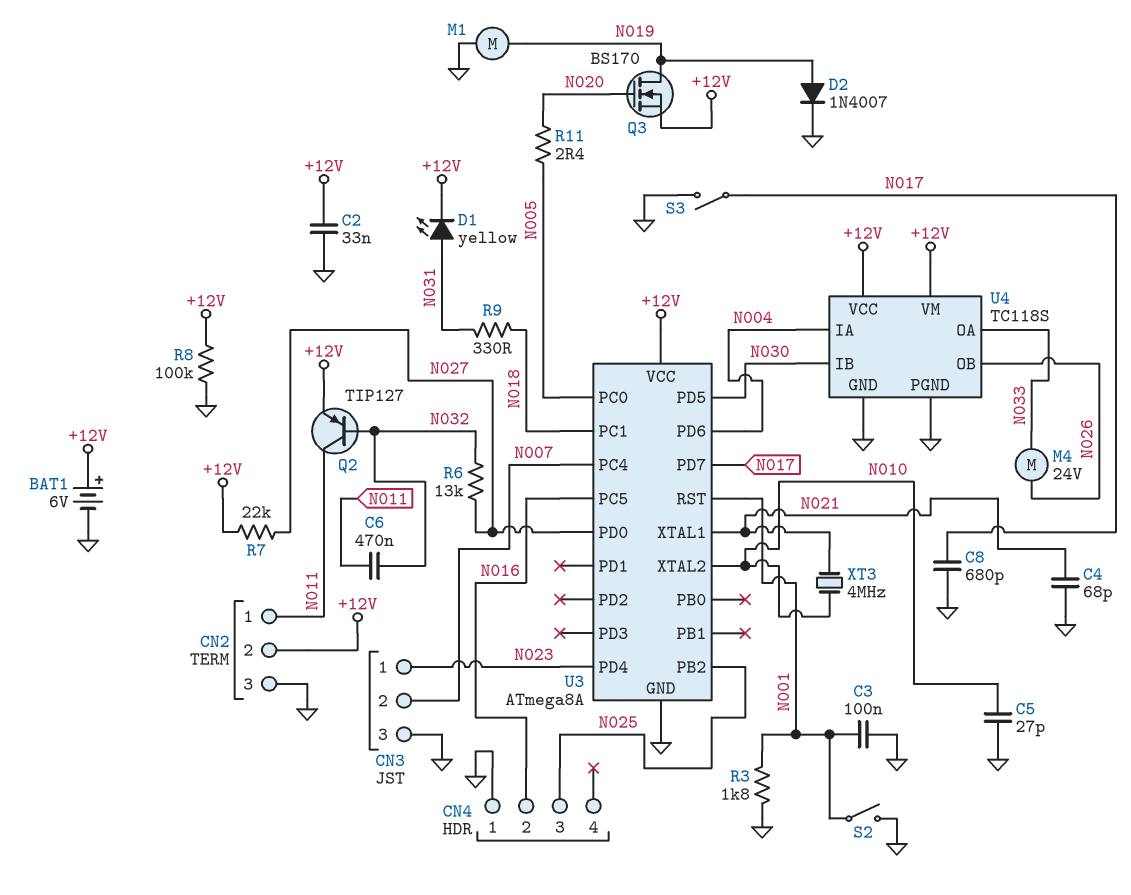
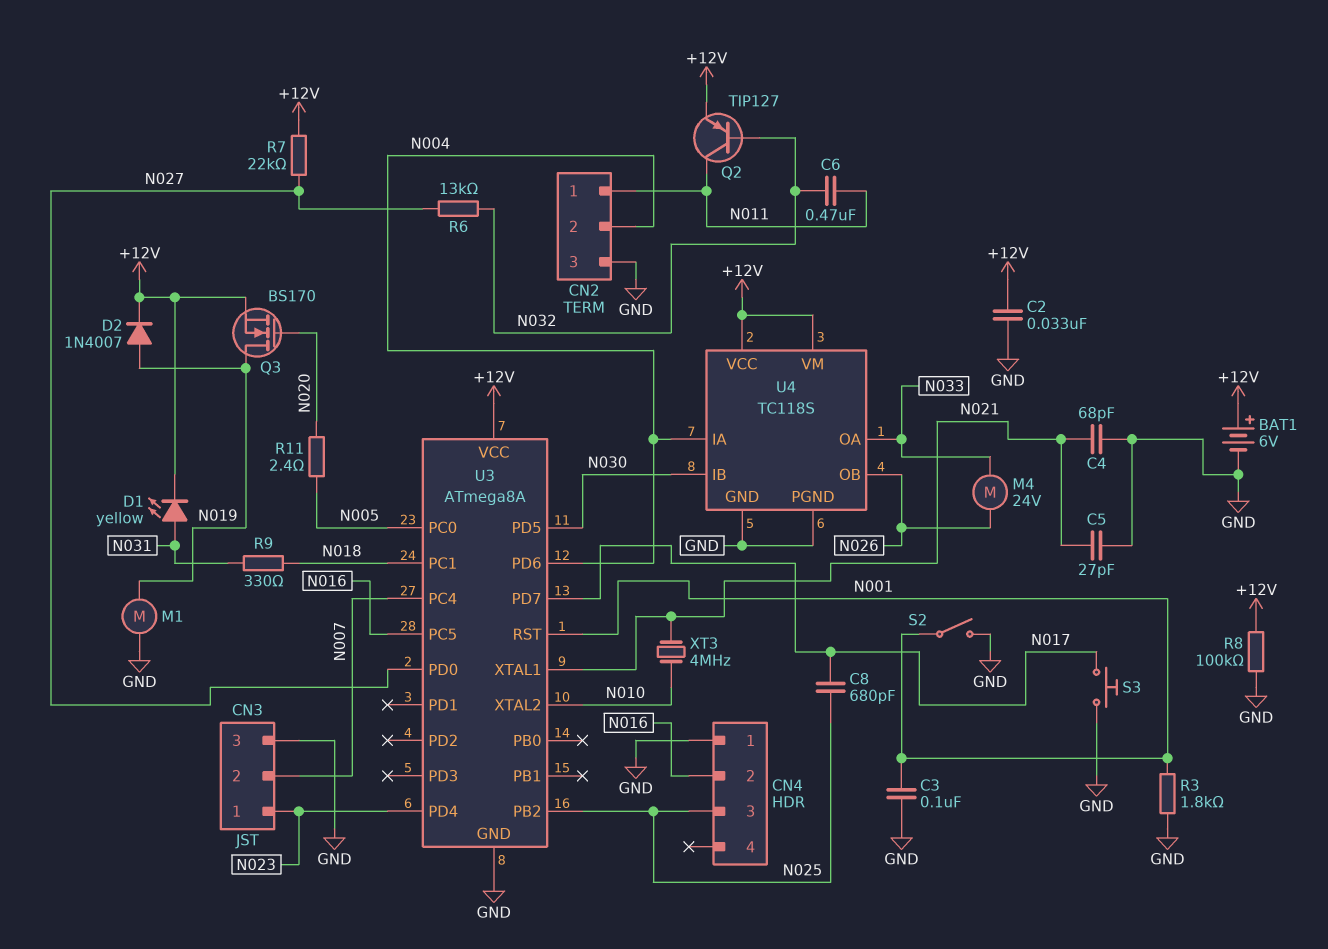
C5: 27pF (GND, N010) -> 27pF (GND, N021)
C8: 680pF (GND, N017) -> 680pF (N017, N025)
CN2 pin 2: +12V -> N004
D2: diode 1N4007 (A N019, K GND) -> diode 1N4007 (A N019, K +12V)
S3: switch (GND, N017) -> button (GND, N017)

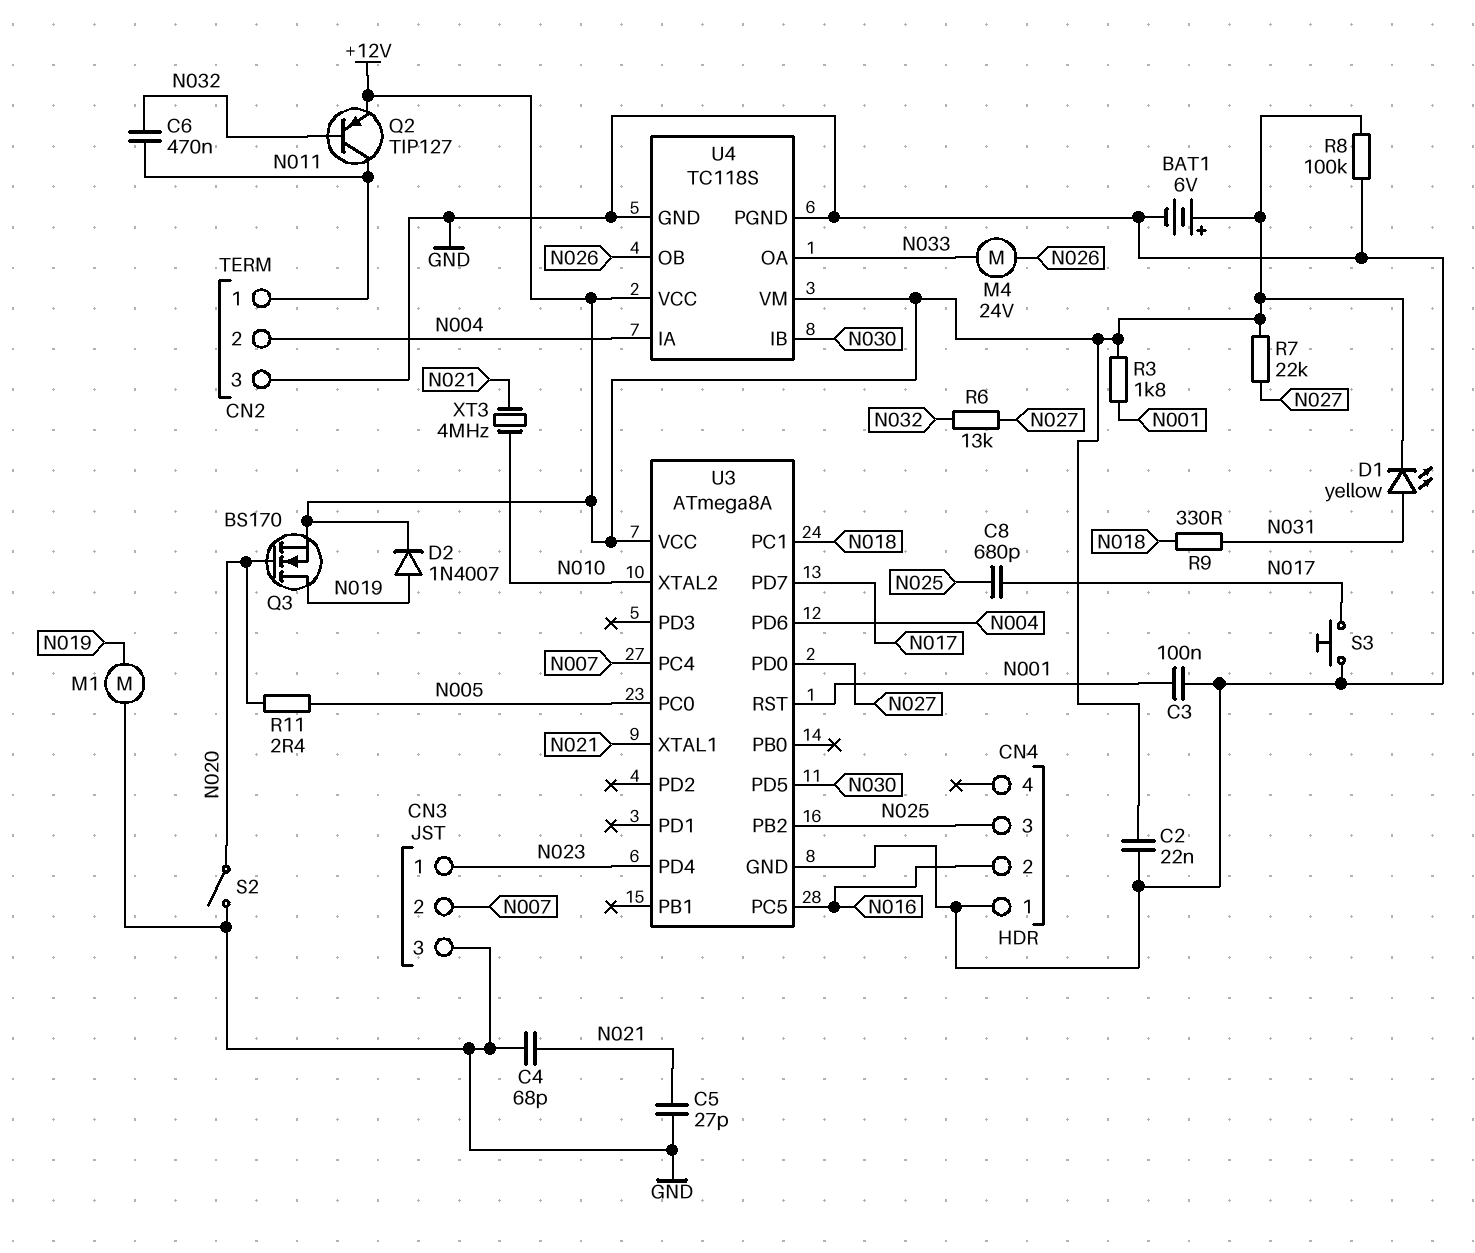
C2: 33nF (+12V, GND) -> 22nF (+12V, GND)
R3: 1.8k (GND, N001) -> 1.8k (+12V, N001)
S2: switch (GND, N001) -> switch (GND, N020)

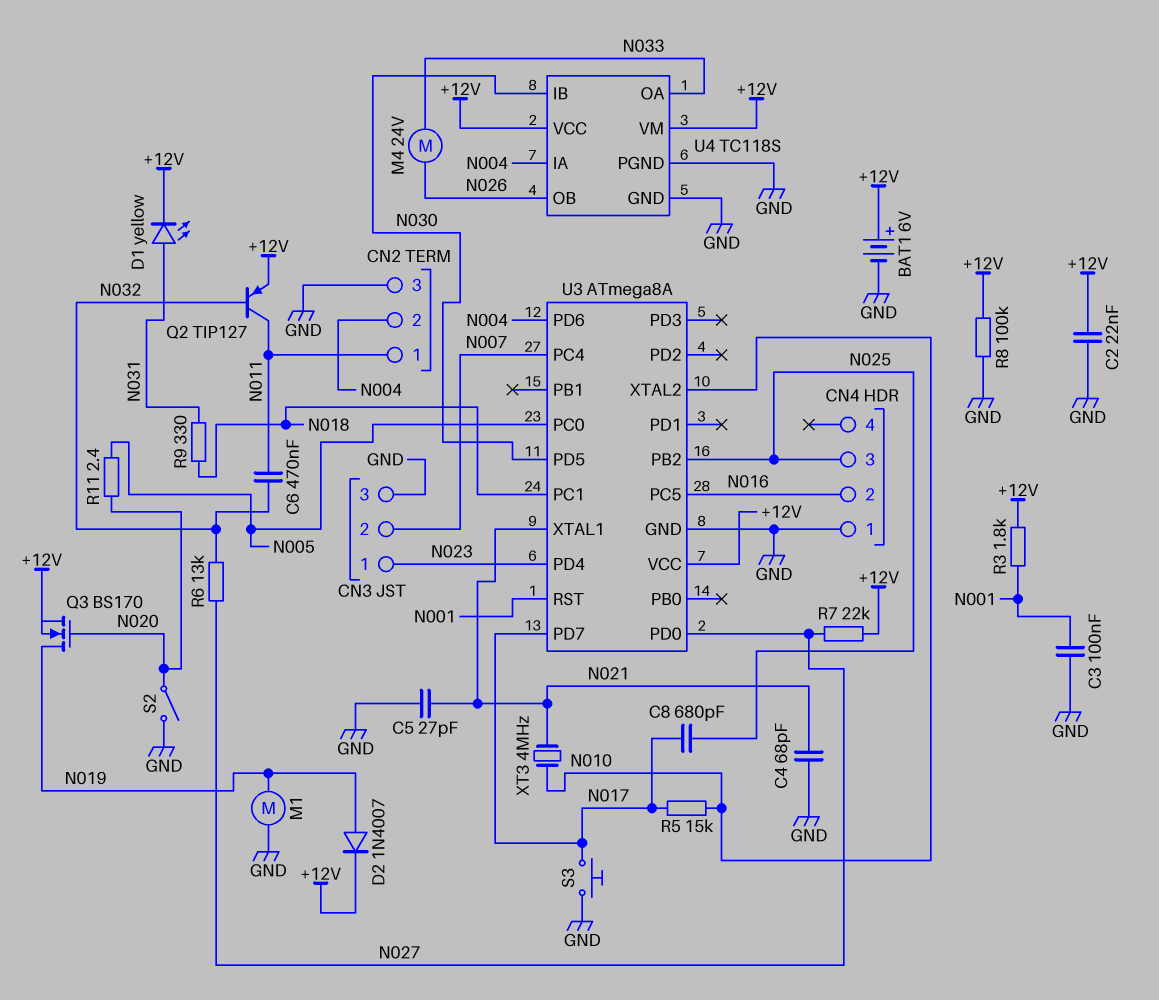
R5: none -> 15k (N010, N017)

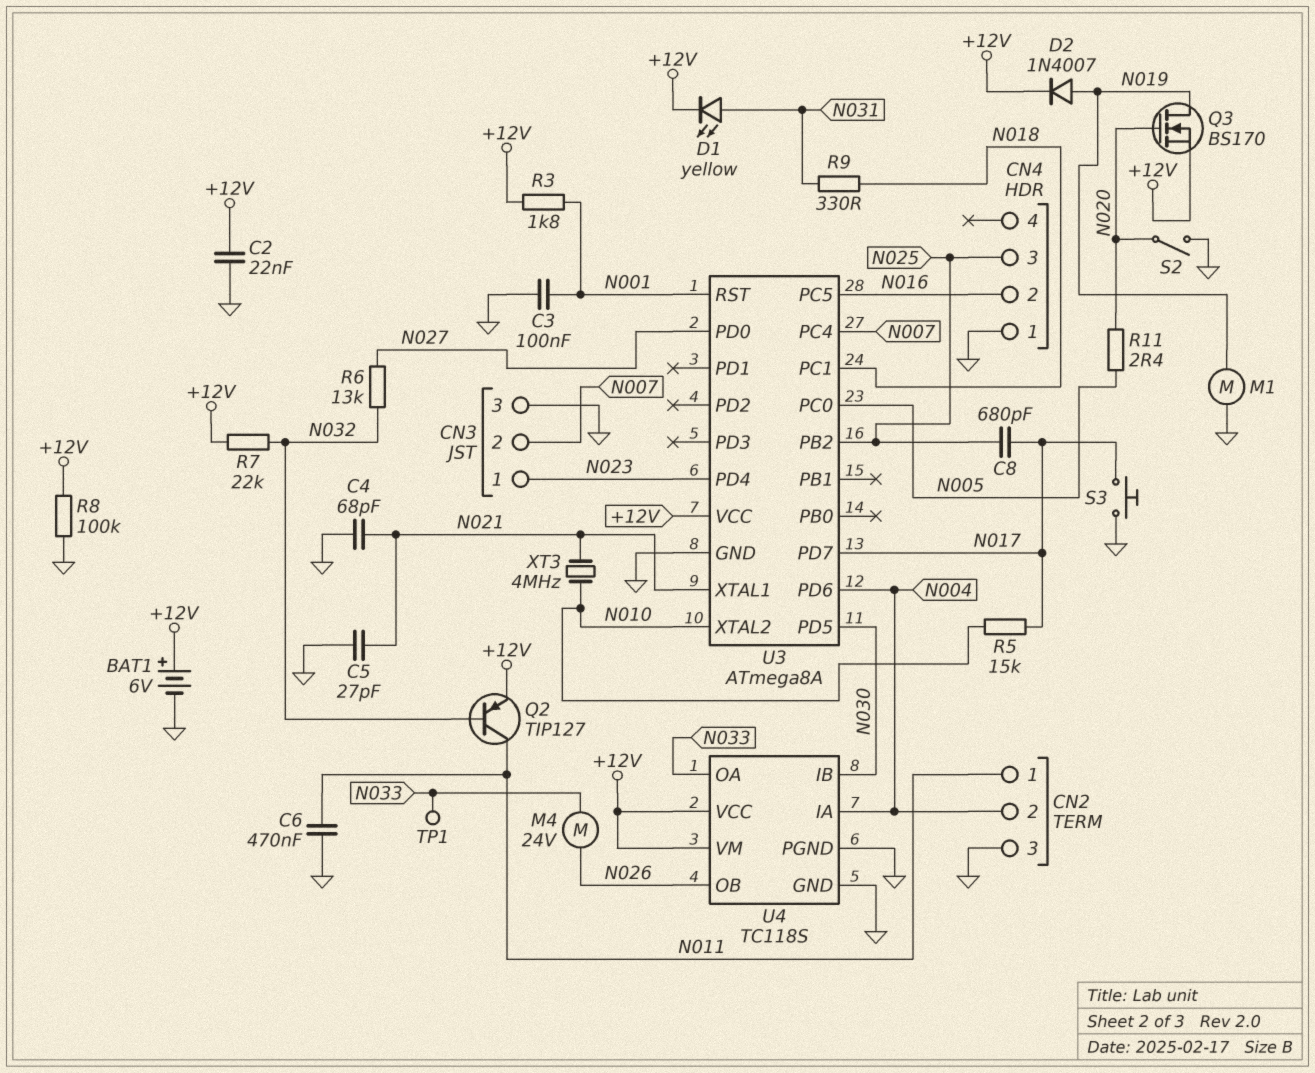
C6: 470nF (N011, N032) -> 470nF (GND, N011)
R7: 22k (+12V, N027) -> 22k (+12V, N032)
TP1: none -> test point (N033)

